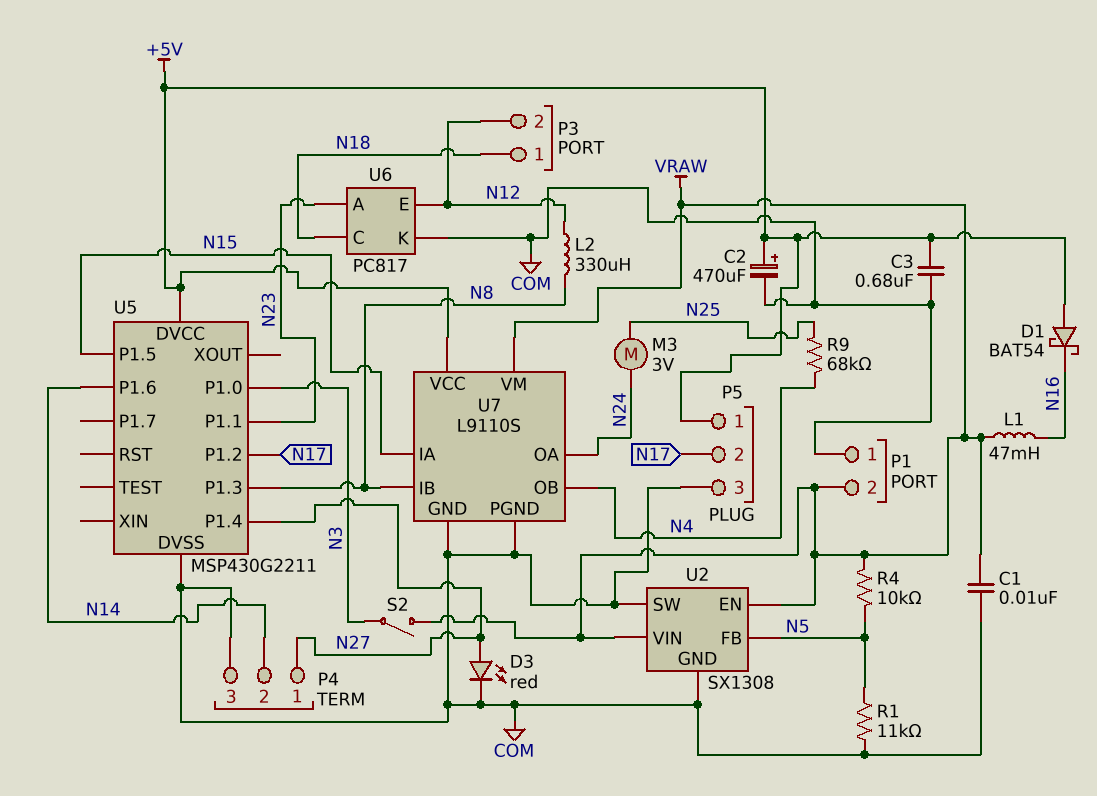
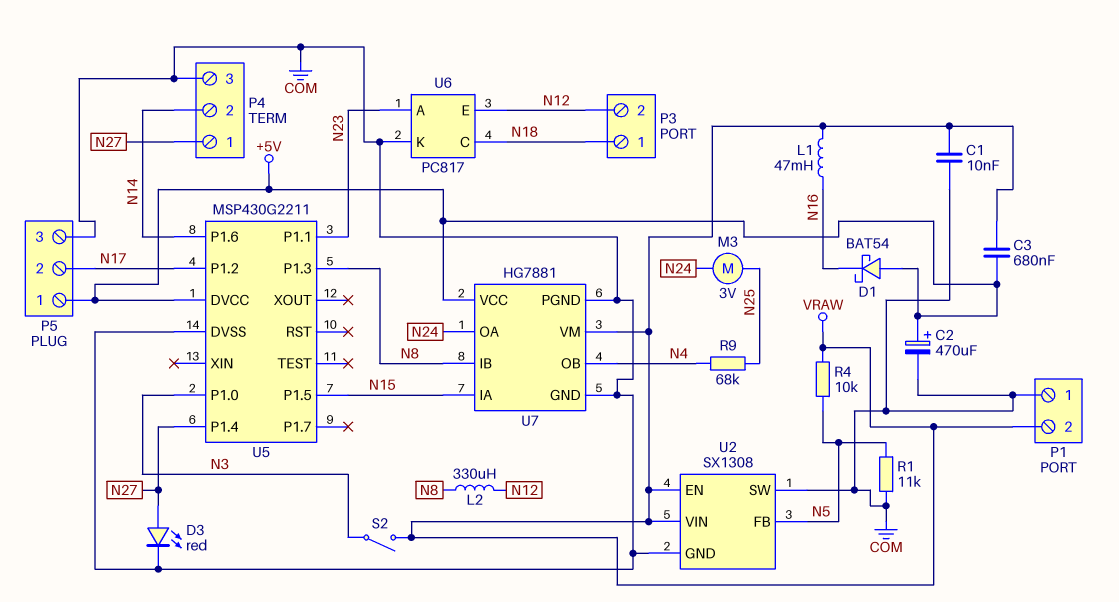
C3: 680nF (+5V, COM) -> 680nF (+5V, VRAW)
U7: L9110S -> HG7881

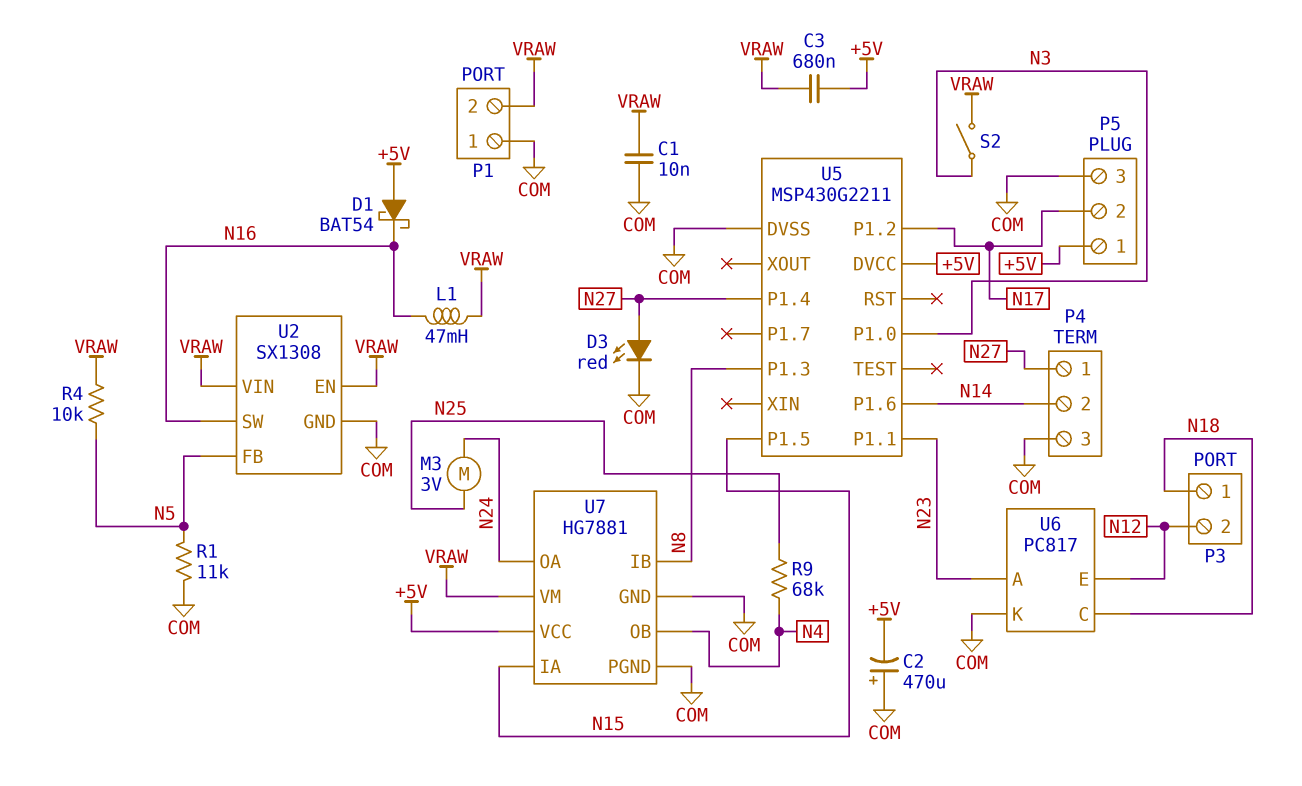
C2: 470uF (plus +5V, minus COM) -> 470uF (plus COM, minus +5V)
L2: 330uH (N8, N12) -> none
U2 pin SW: COM -> N16

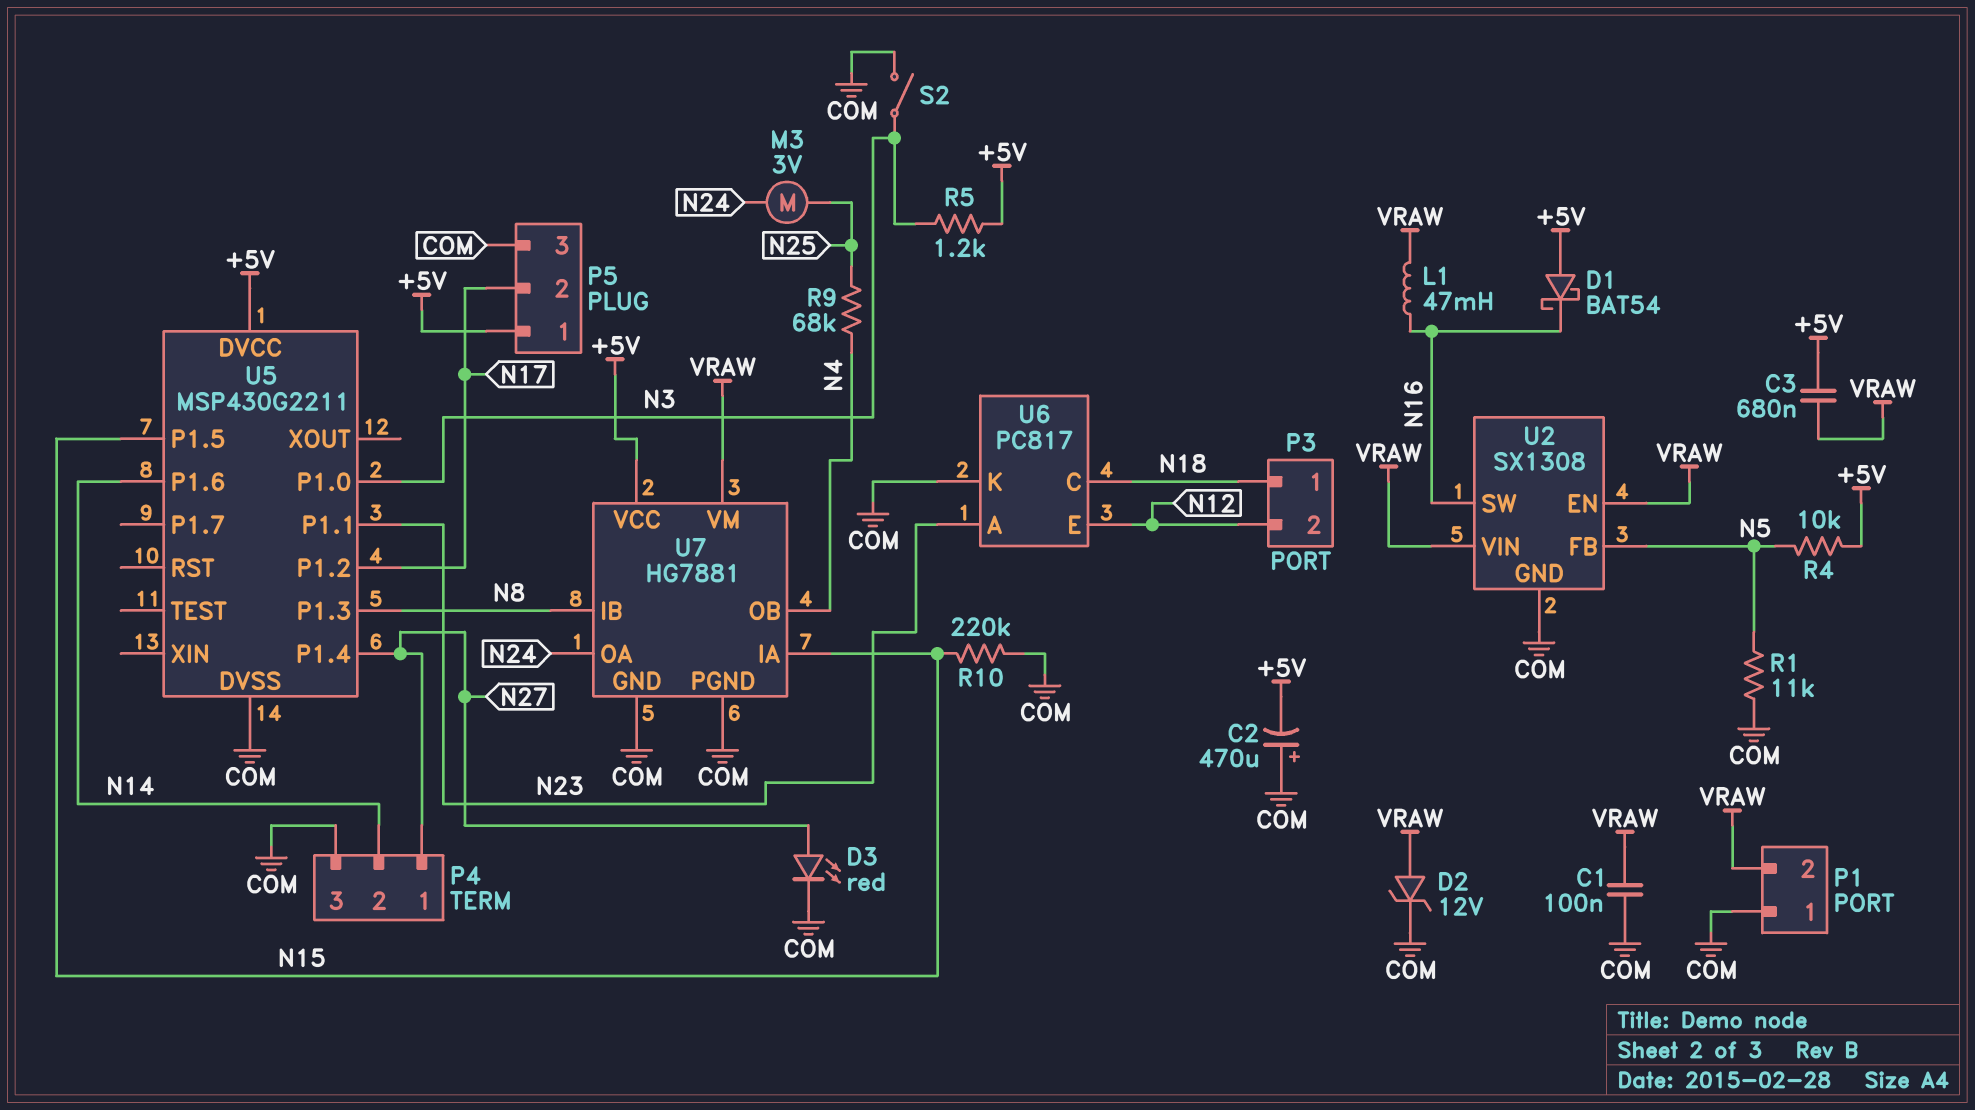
C1: 10nF (COM, VRAW) -> 100nF (COM, VRAW)
D2: none -> zener 12V (A VRAW, K COM)
R4: 10k (N5, VRAW) -> 10k (+5V, N5)
R5: none -> 1.2k (+5V, N3)
R10: none -> 220k (COM, N15)
S2: switch (N3, VRAW) -> switch (COM, N3)

